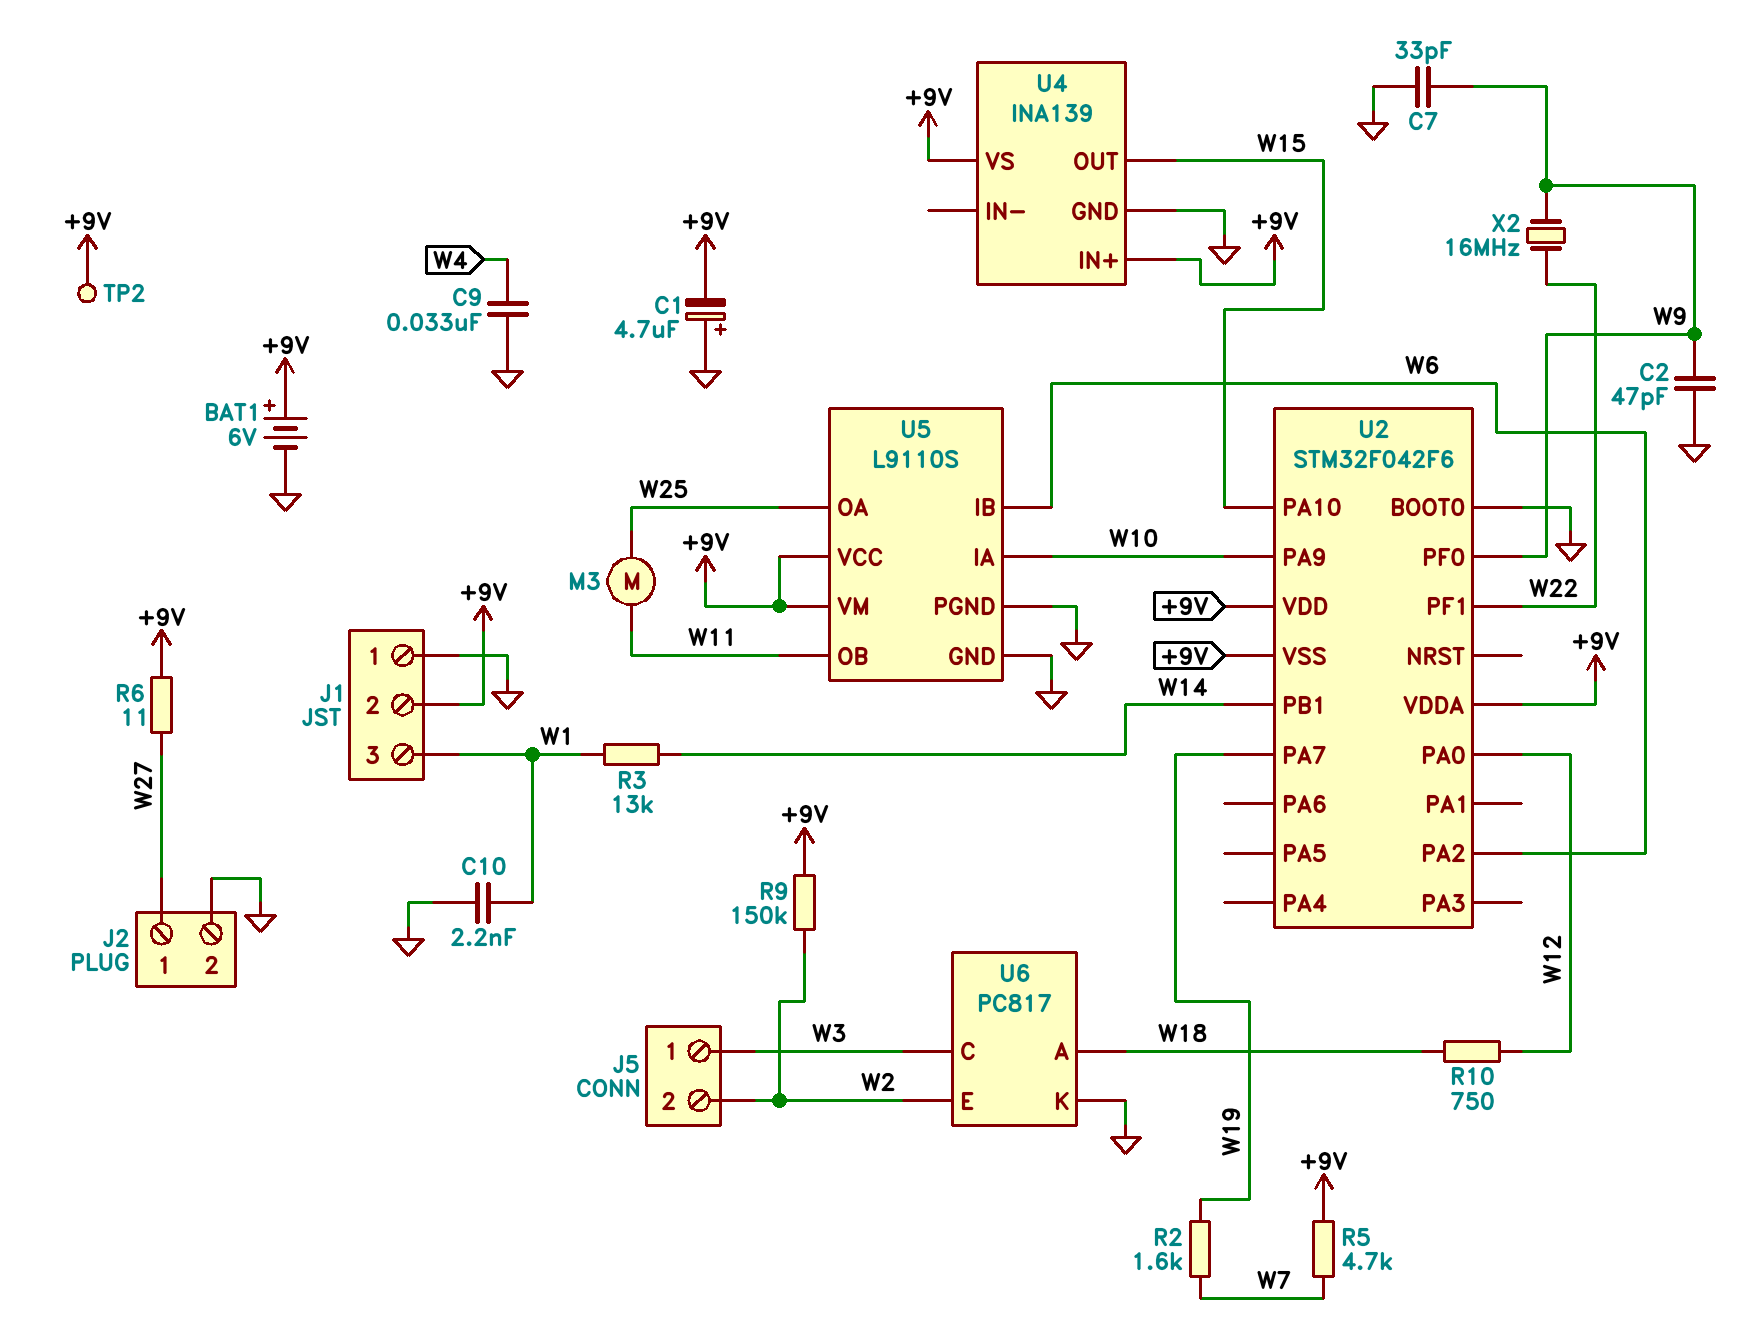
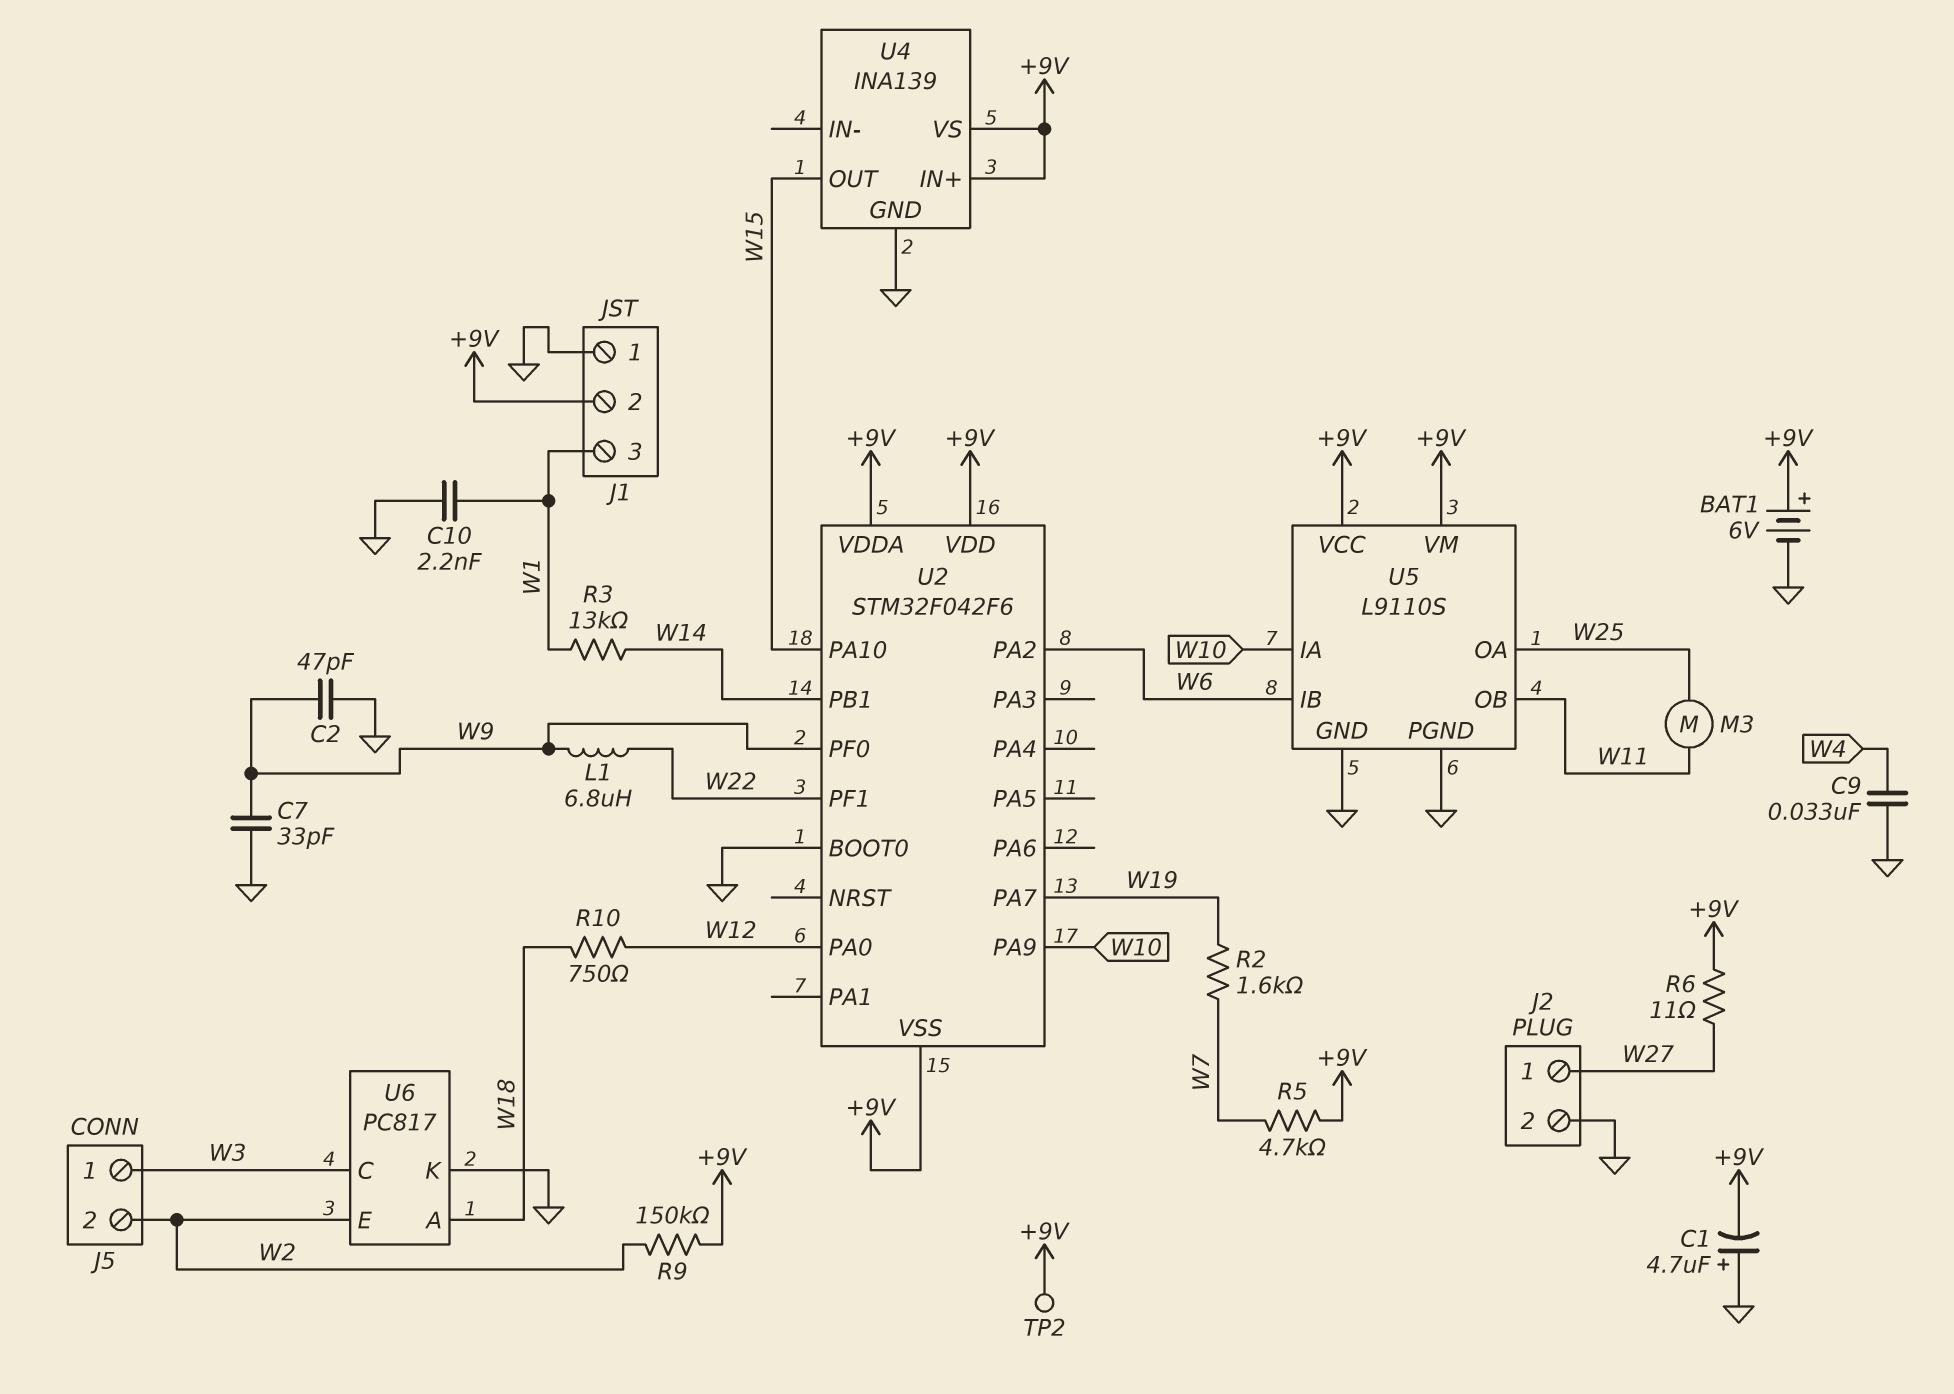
L1: none -> 6.8uH (W9, W22)
X2: 16MHz (W9, W22) -> none

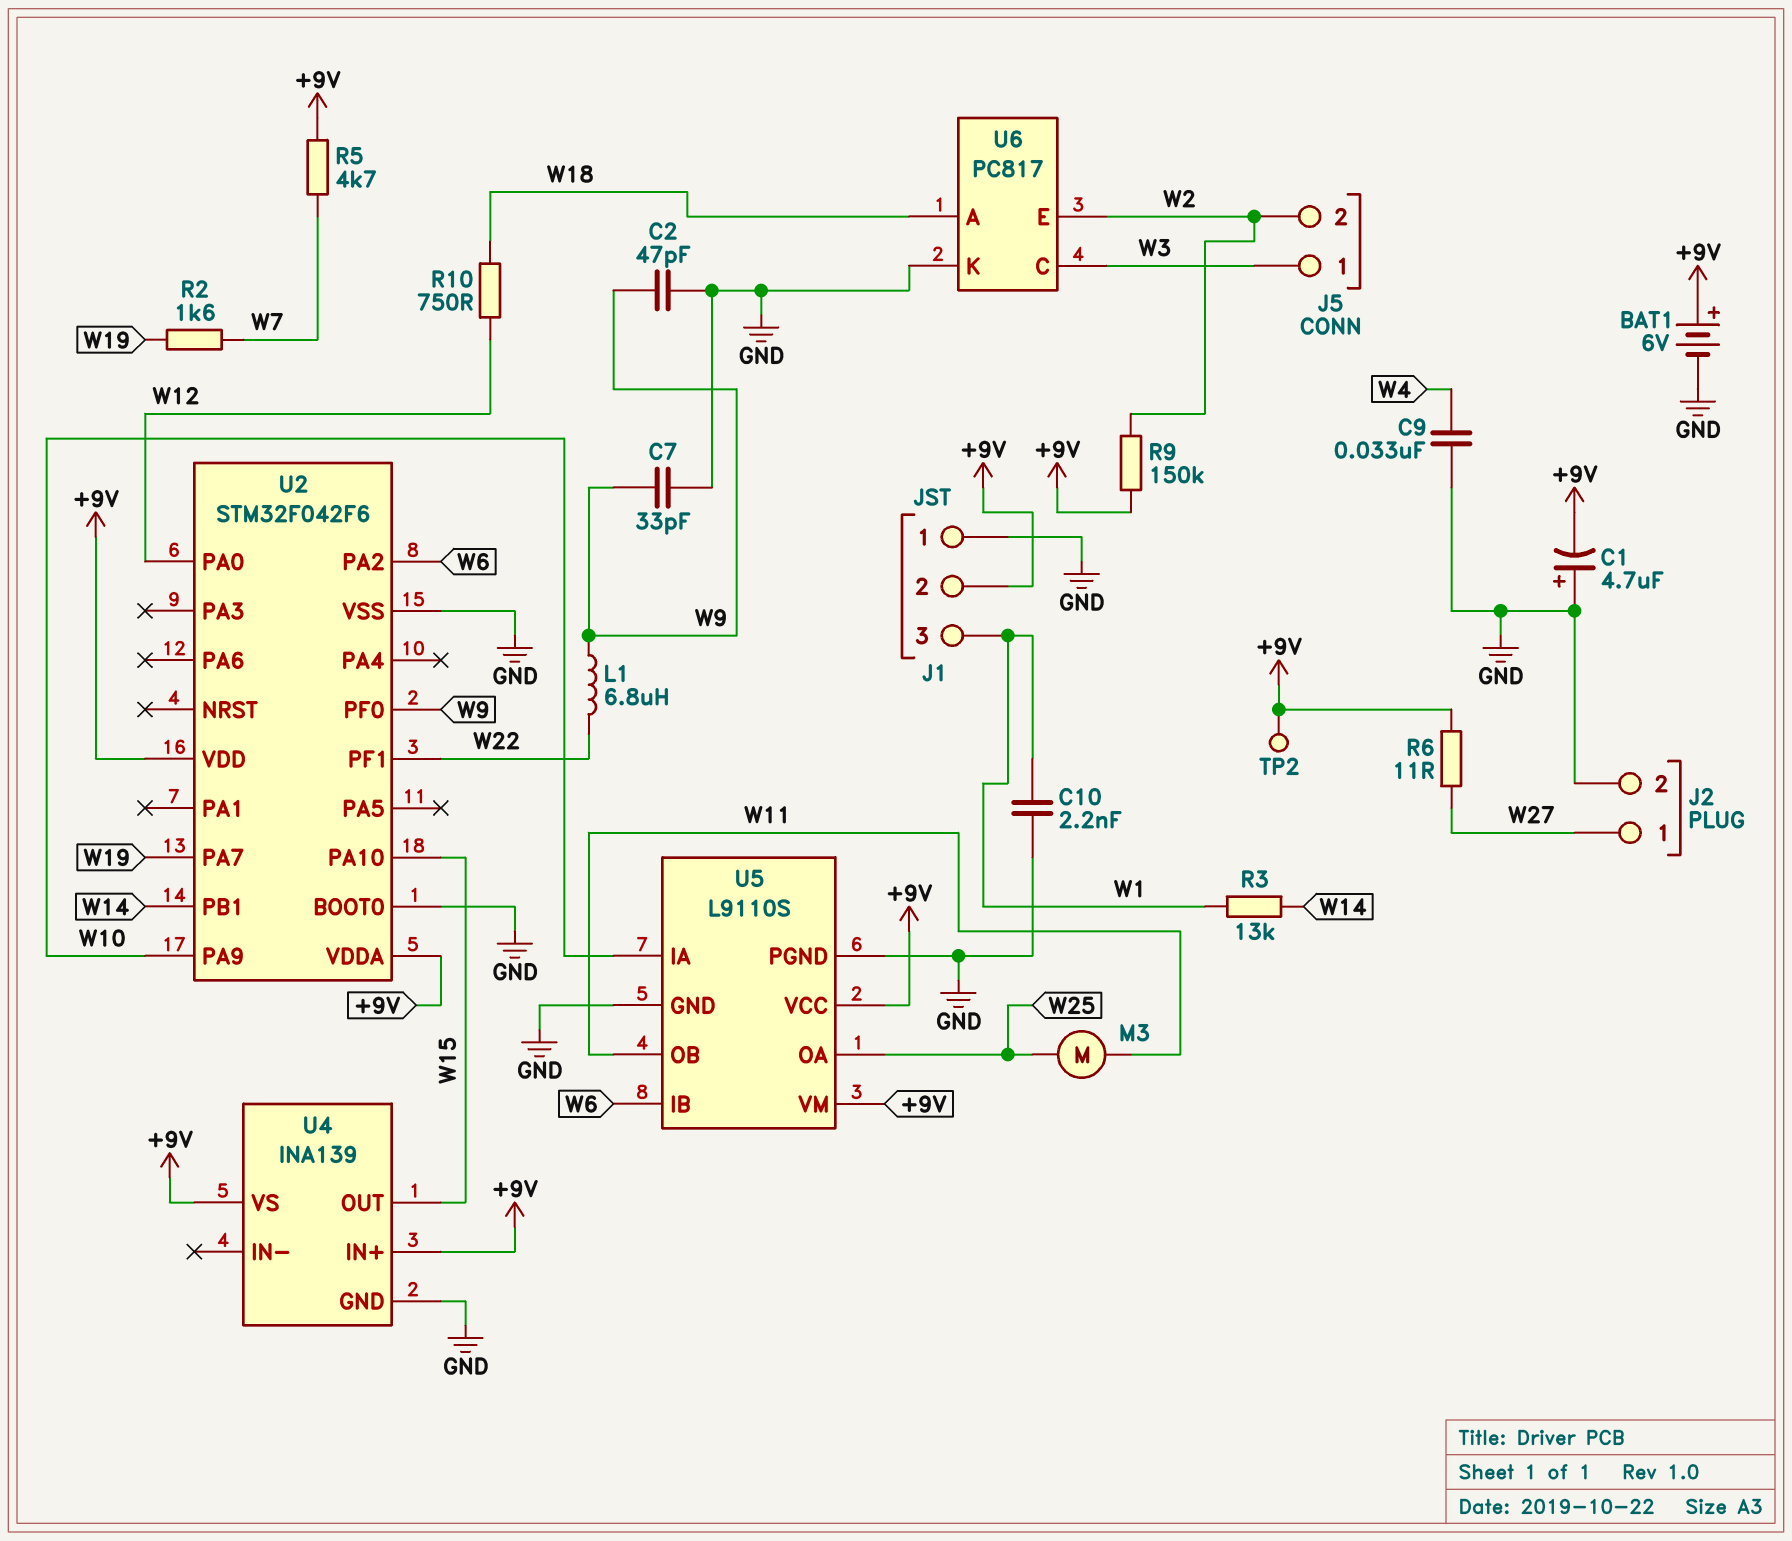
U2 pin VSS: +9V -> GND

